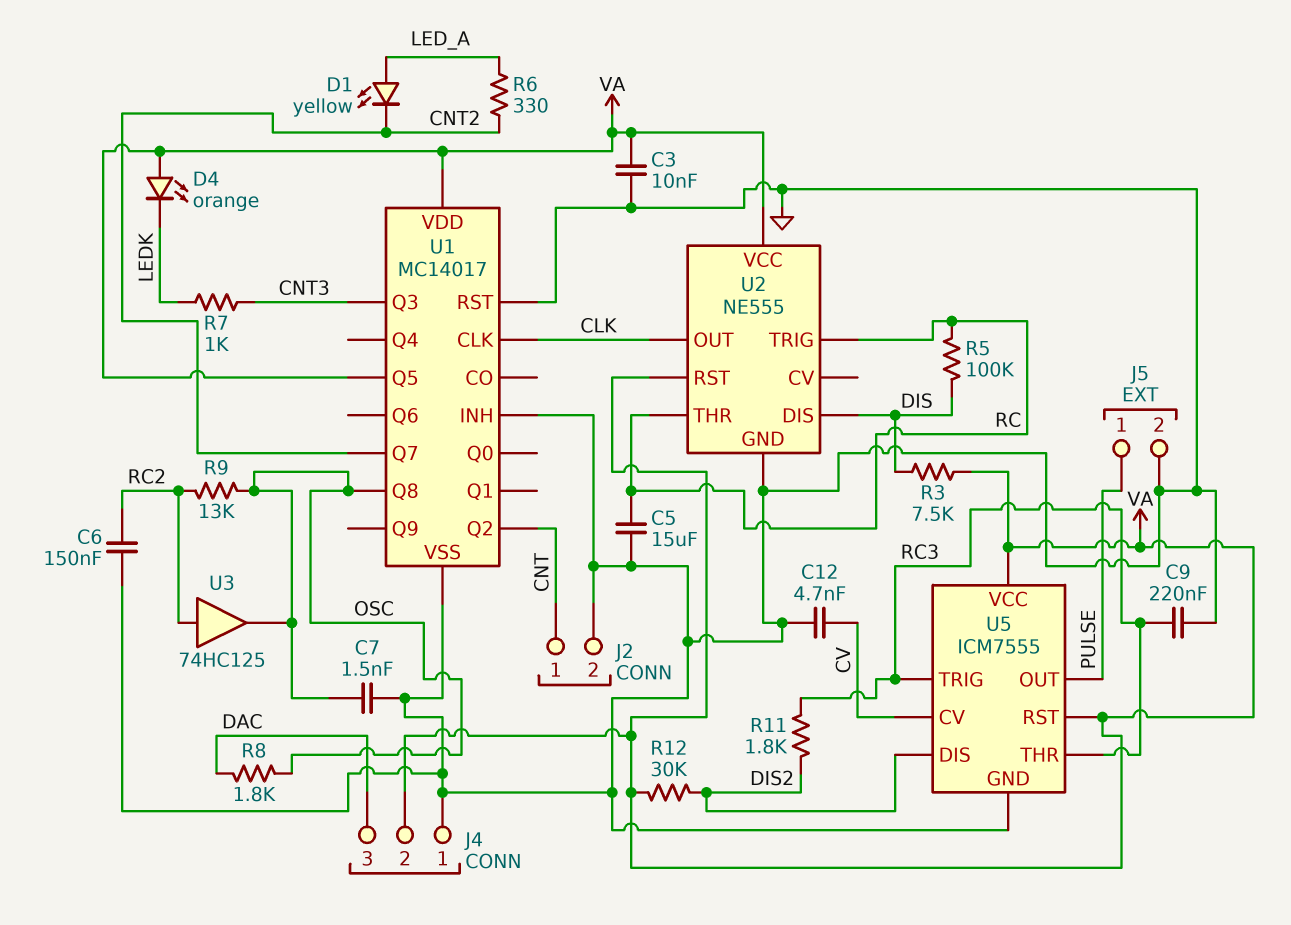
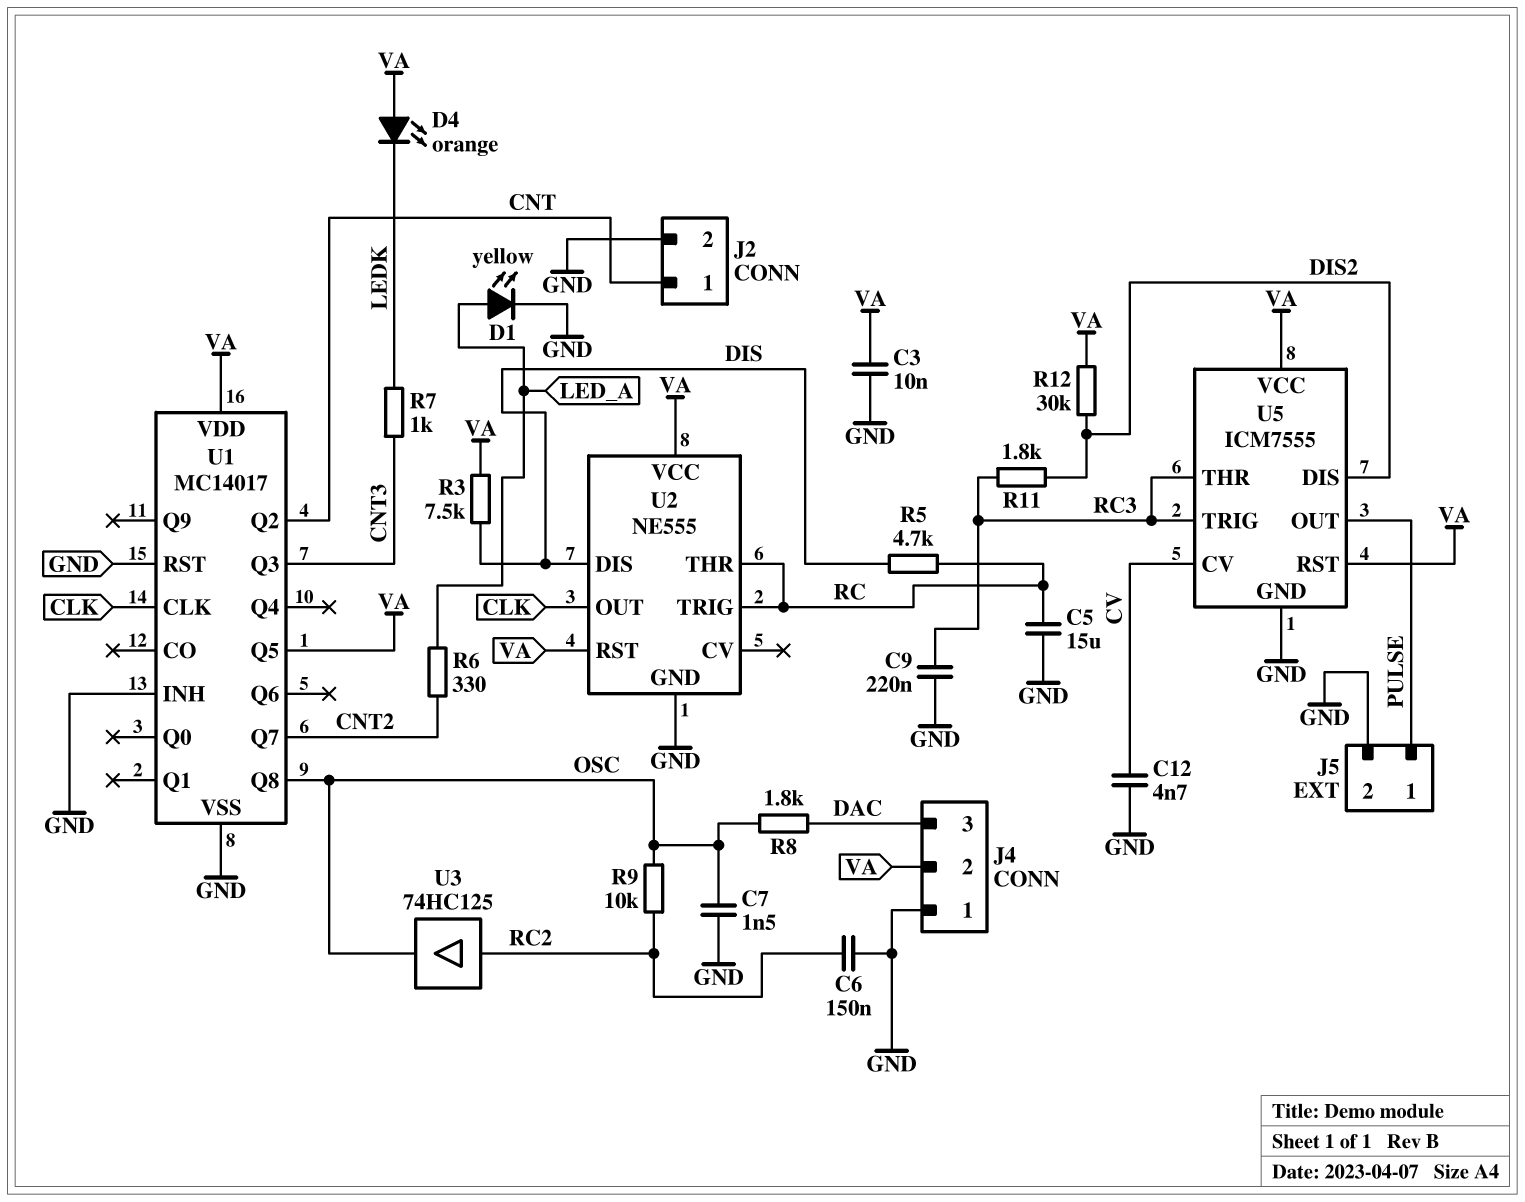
D1: LED yellow (A LED_A, K CNT2) -> LED yellow (A LED_A, K GND)
R5: 100k (DIS, RC) -> 4.7k (DIS, RC)
R9: 13k (OSC, RC2) -> 10k (OSC, RC2)

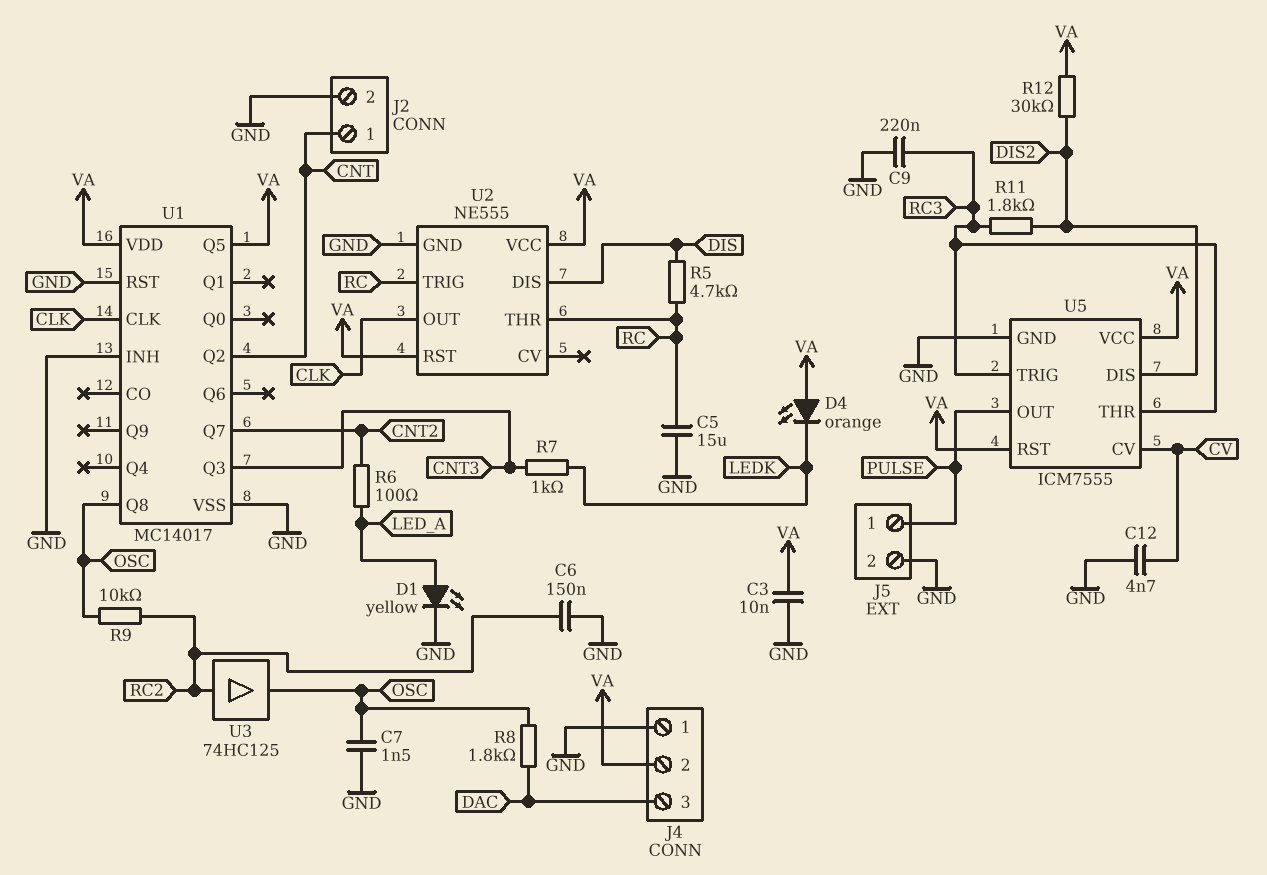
R3: 7.5k (DIS, VA) -> none
R6: 330 (CNT2, LED_A) -> 100 (CNT2, LED_A)

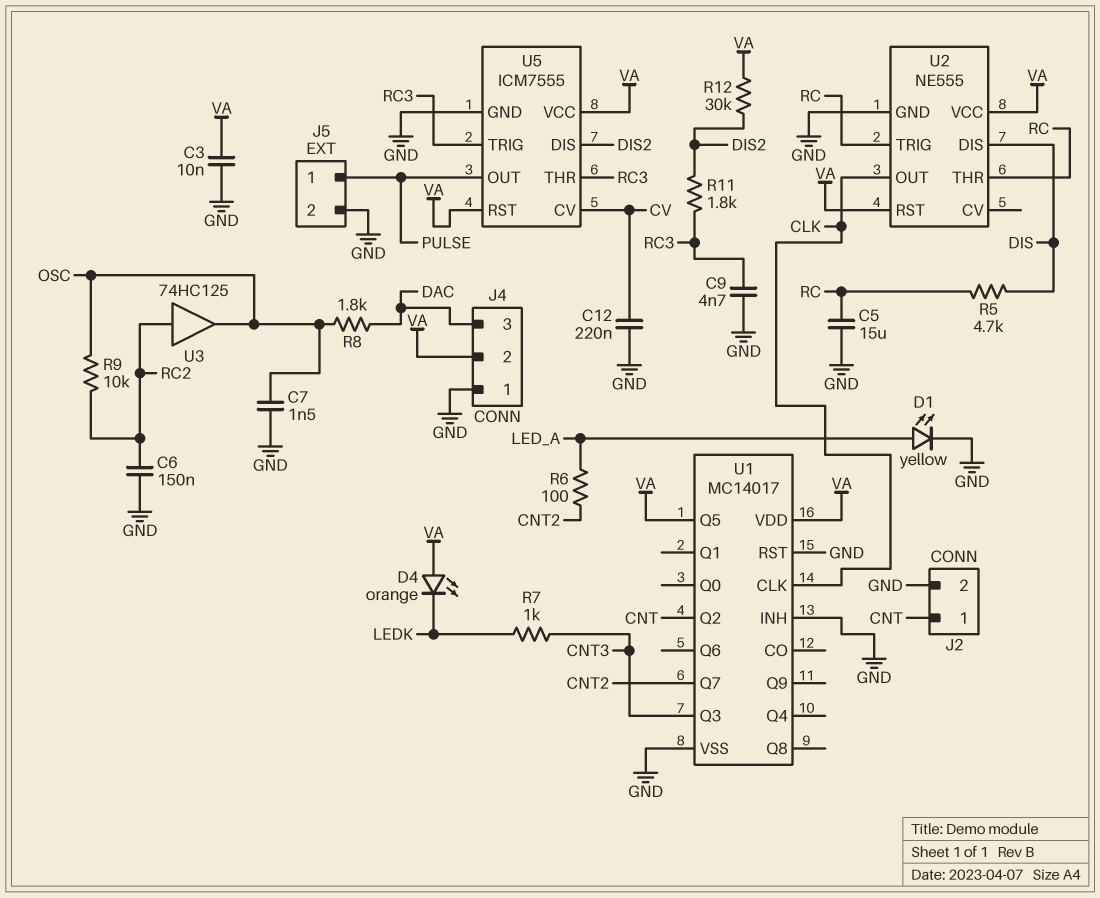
C9: 220nF (GND, RC3) -> 4.7nF (GND, RC3)
C12: 4.7nF (CV, GND) -> 220nF (CV, GND)
U1 pin Q8: OSC -> none

